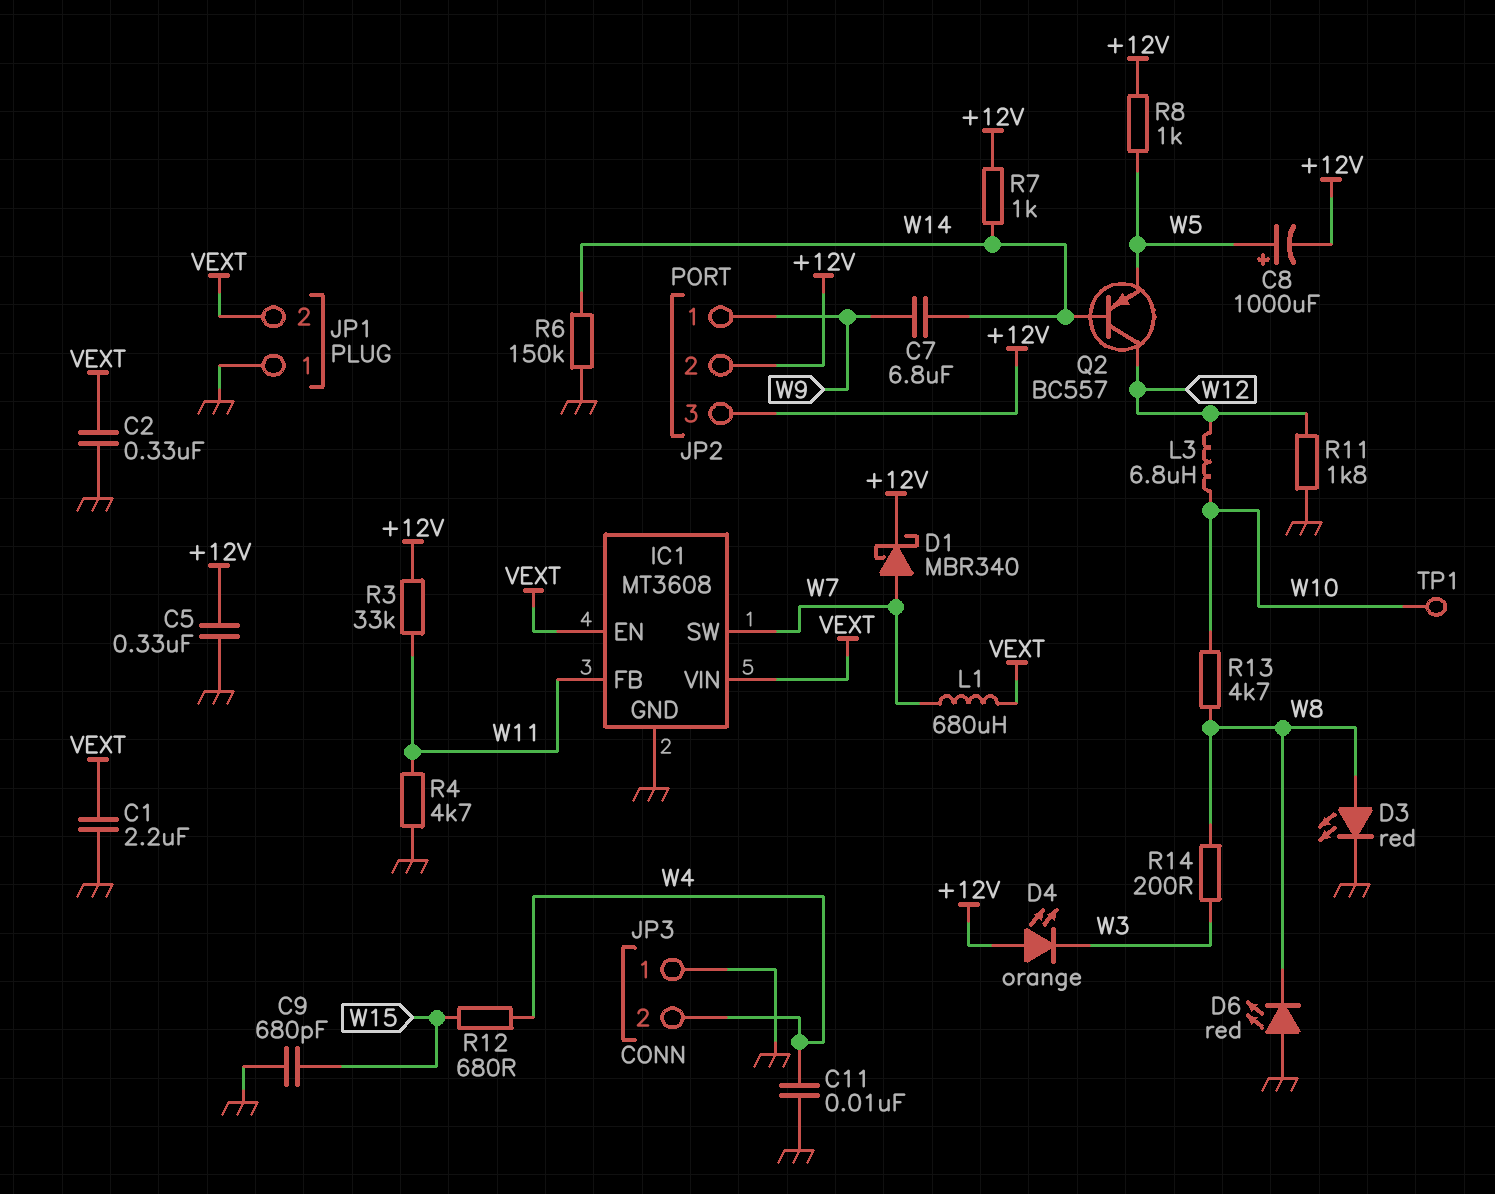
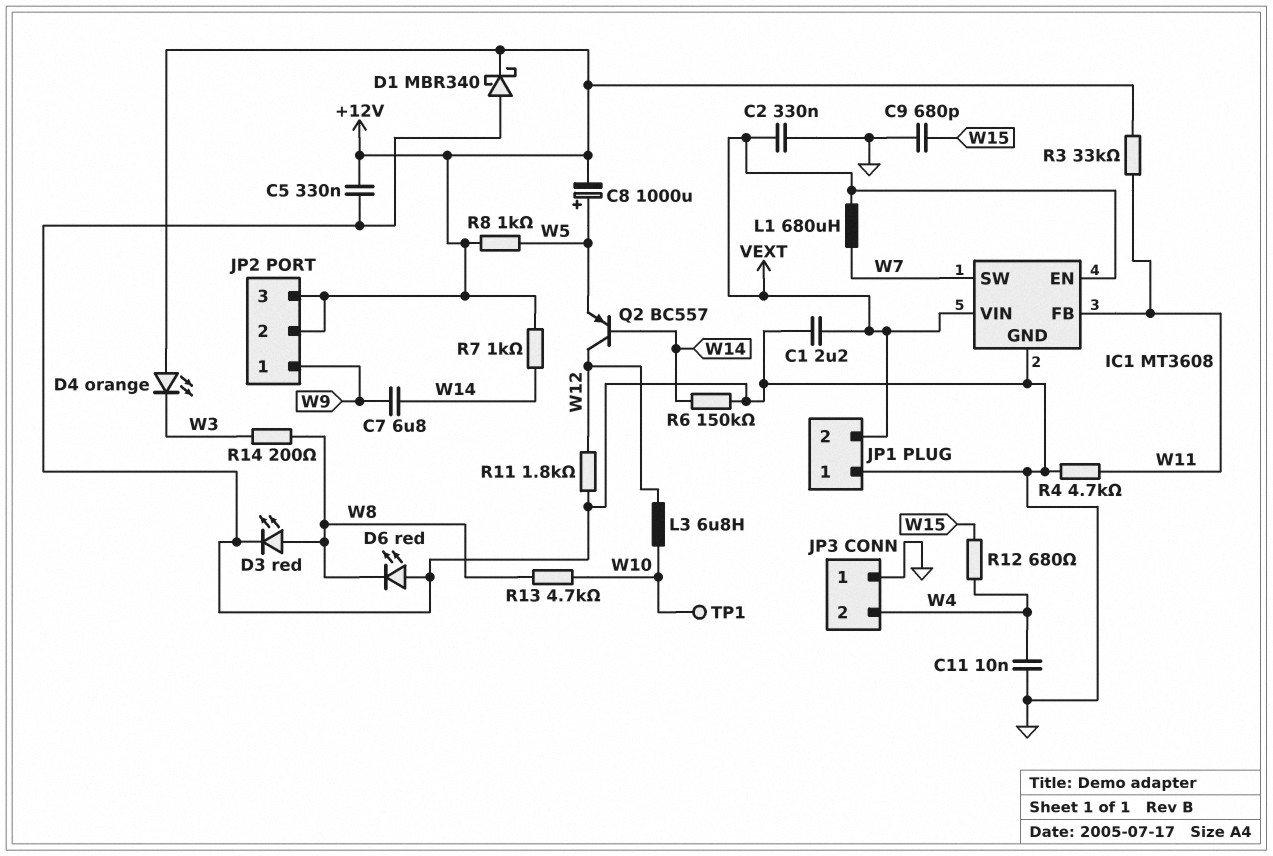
D1: schottky MBR340 (A W7, K +12V) -> schottky MBR340 (A GND, K +12V)

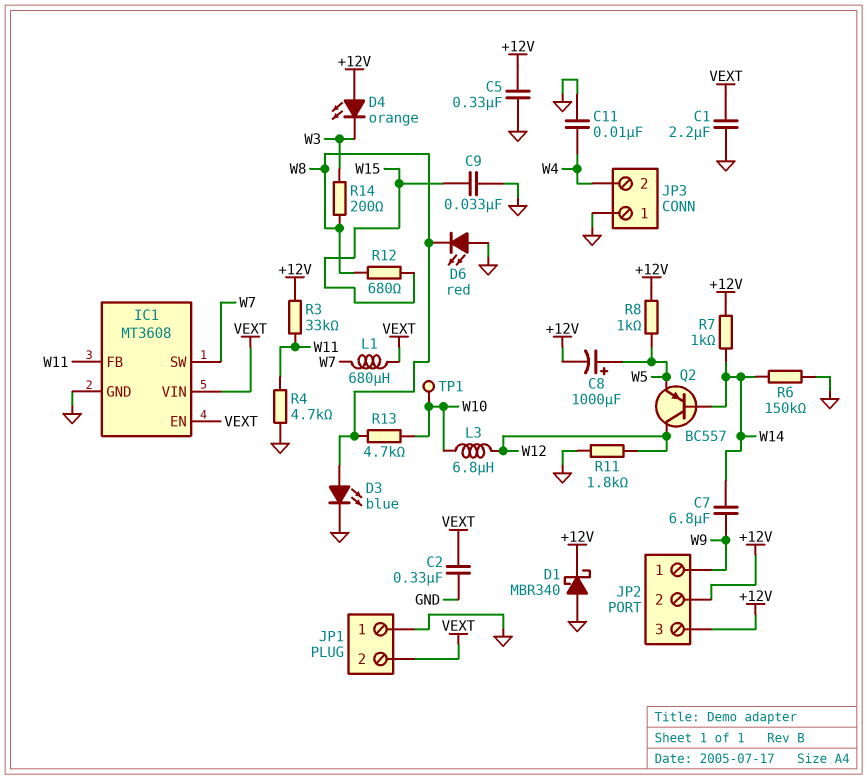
C9: 680pF (GND, W15) -> 33nF (GND, W15)
D3: LED red (A W8, K GND) -> LED blue (A W8, K GND)
R12: 680 (W4, W15) -> 680 (W8, W15)

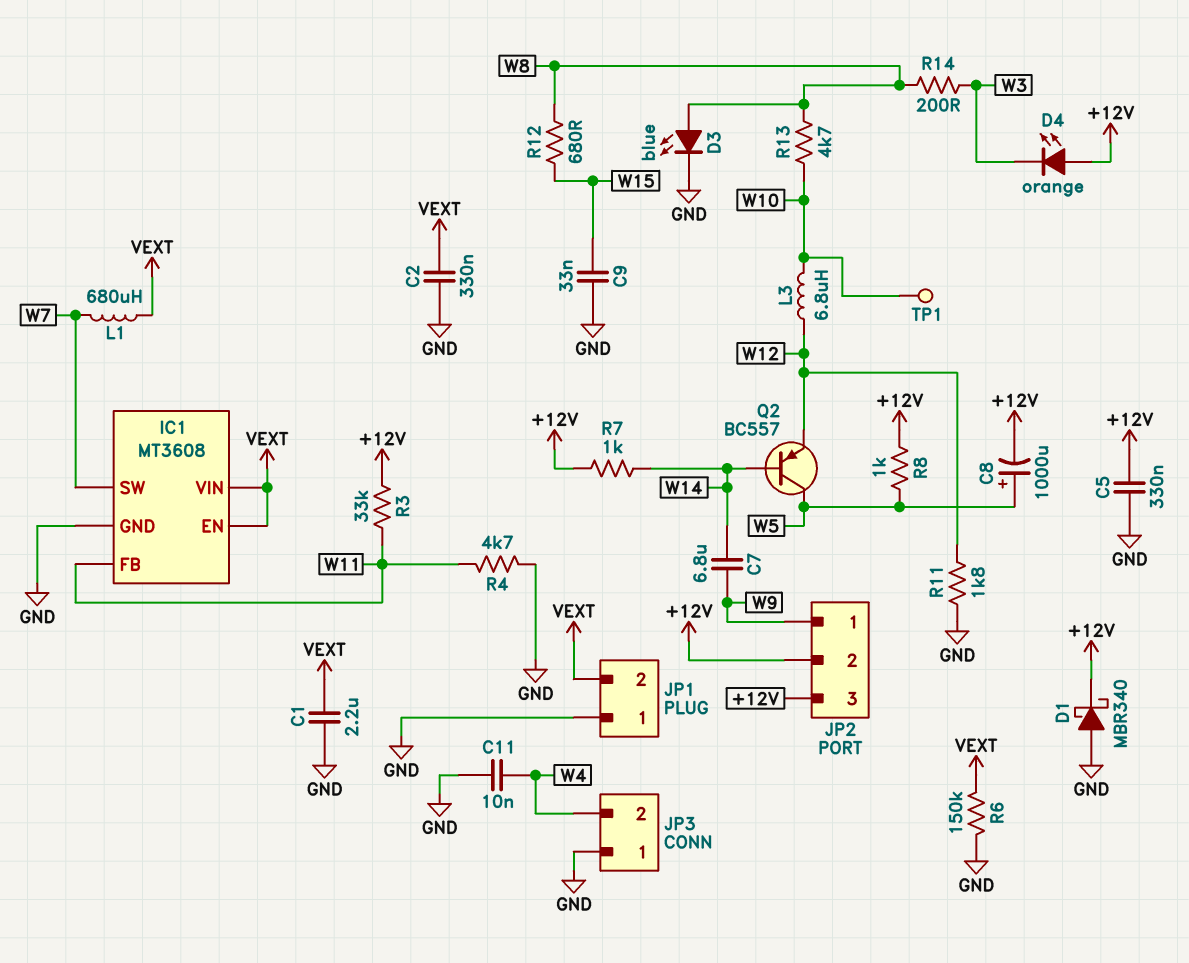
D6: LED red (A GND, K W8) -> none
Q2: PNP BC557 (B W14, C W12, E W5) -> PNP BC557 (B W14, C W5, E W12)
R6: 150k (GND, W14) -> 150k (GND, VEXT)

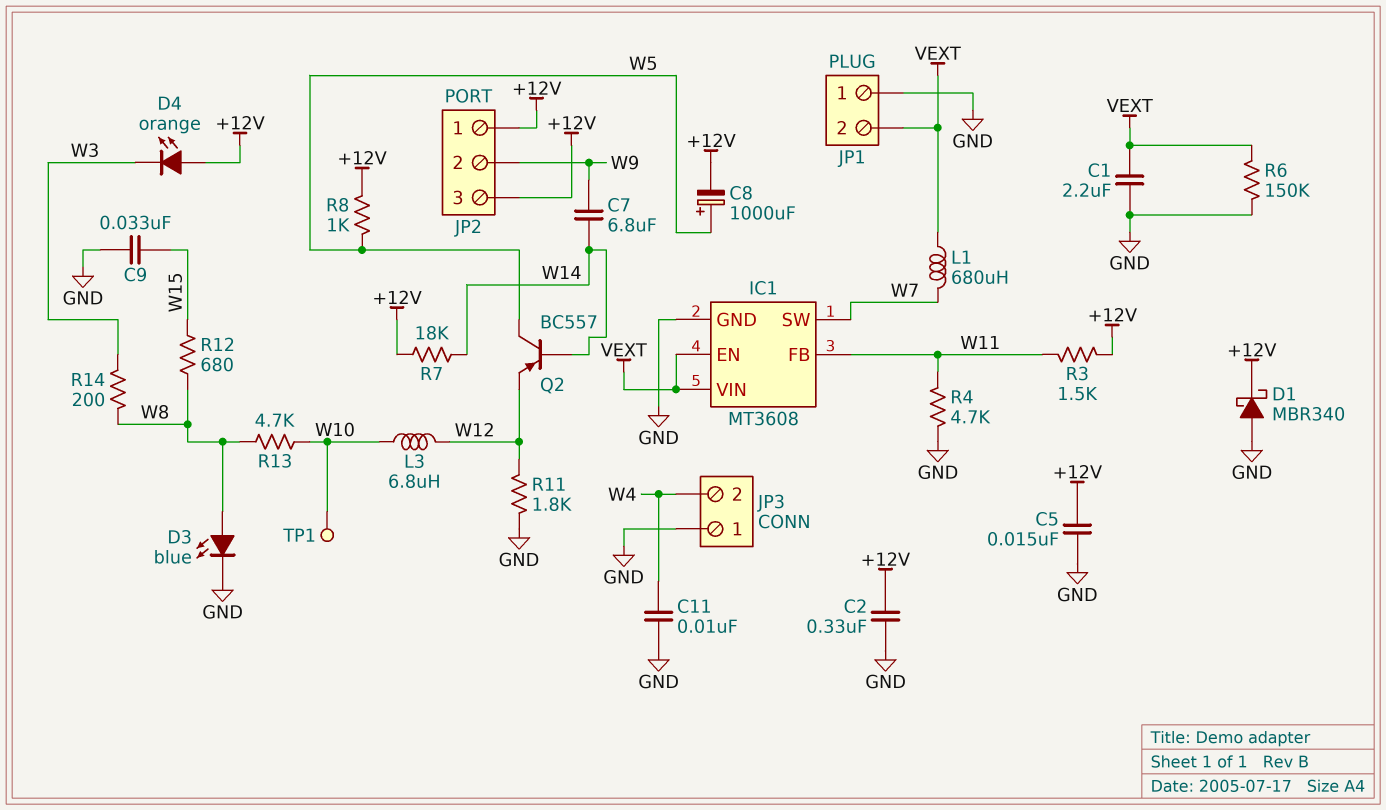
C2: 330nF (GND, VEXT) -> 330nF (+12V, GND)
C5: 330nF (+12V, GND) -> 15nF (+12V, GND)
JP2 pin 1: W9 -> +12V
JP2 pin 2: +12V -> W9
R3: 33k (+12V, W11) -> 1.5k (+12V, W11)
R7: 1k (+12V, W14) -> 18k (+12V, W14)

